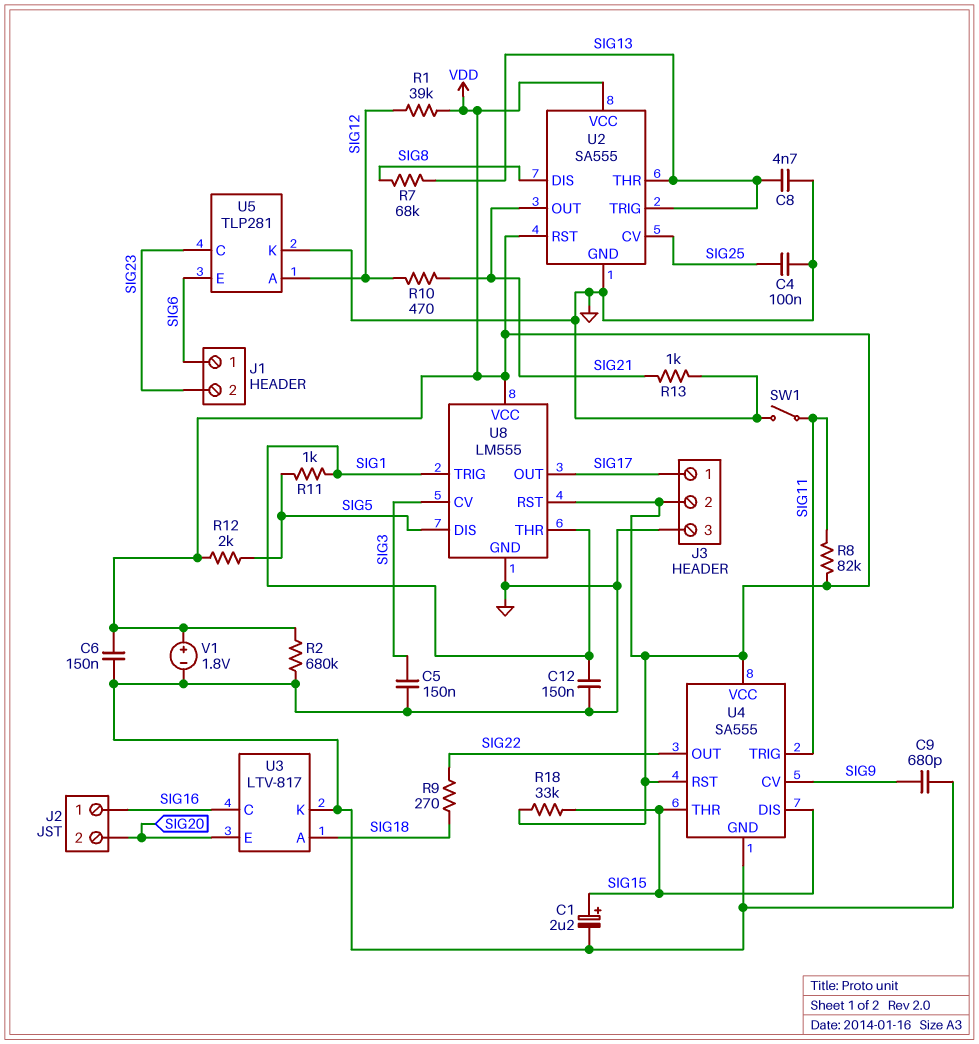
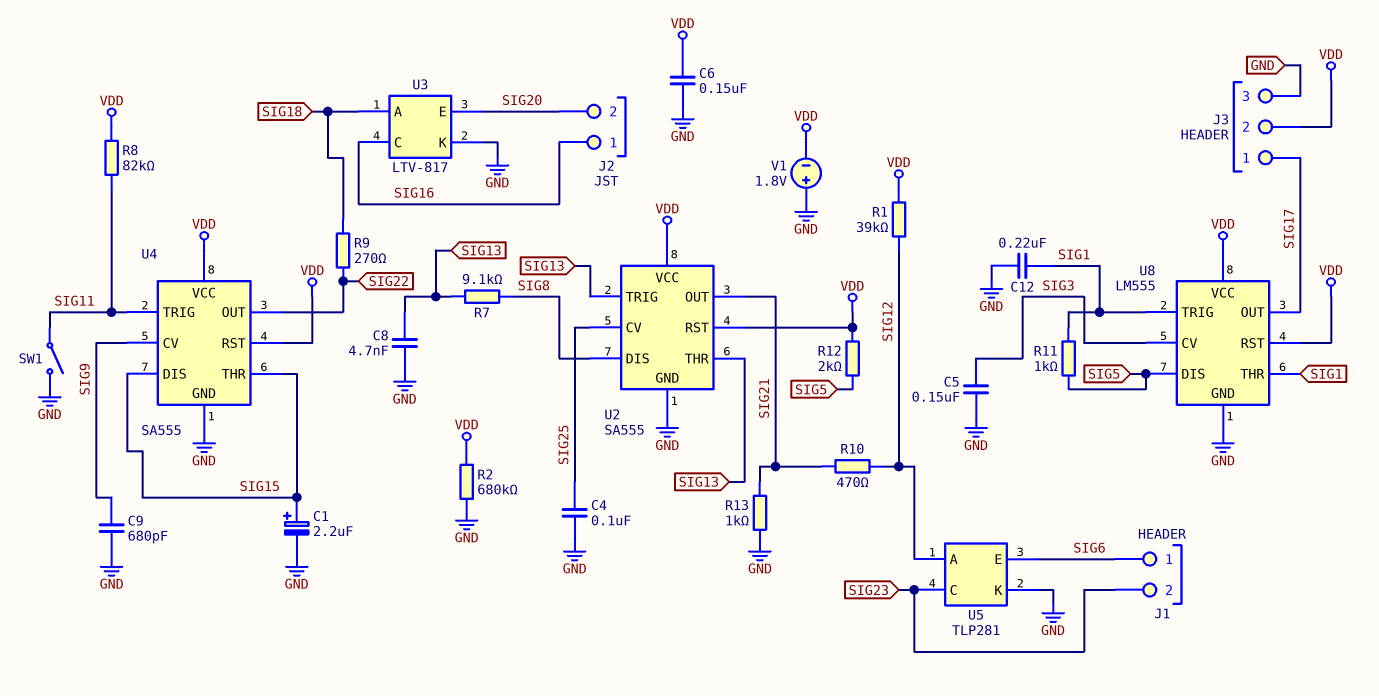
C12: 150nF (GND, SIG1) -> 220nF (GND, SIG1)
R7: 68k (SIG8, SIG13) -> 9.1k (SIG8, SIG13)
R18: 33k (SIG15, VDD) -> none
V1: 1.8V (plus VDD, minus GND) -> 1.8V (plus GND, minus VDD)

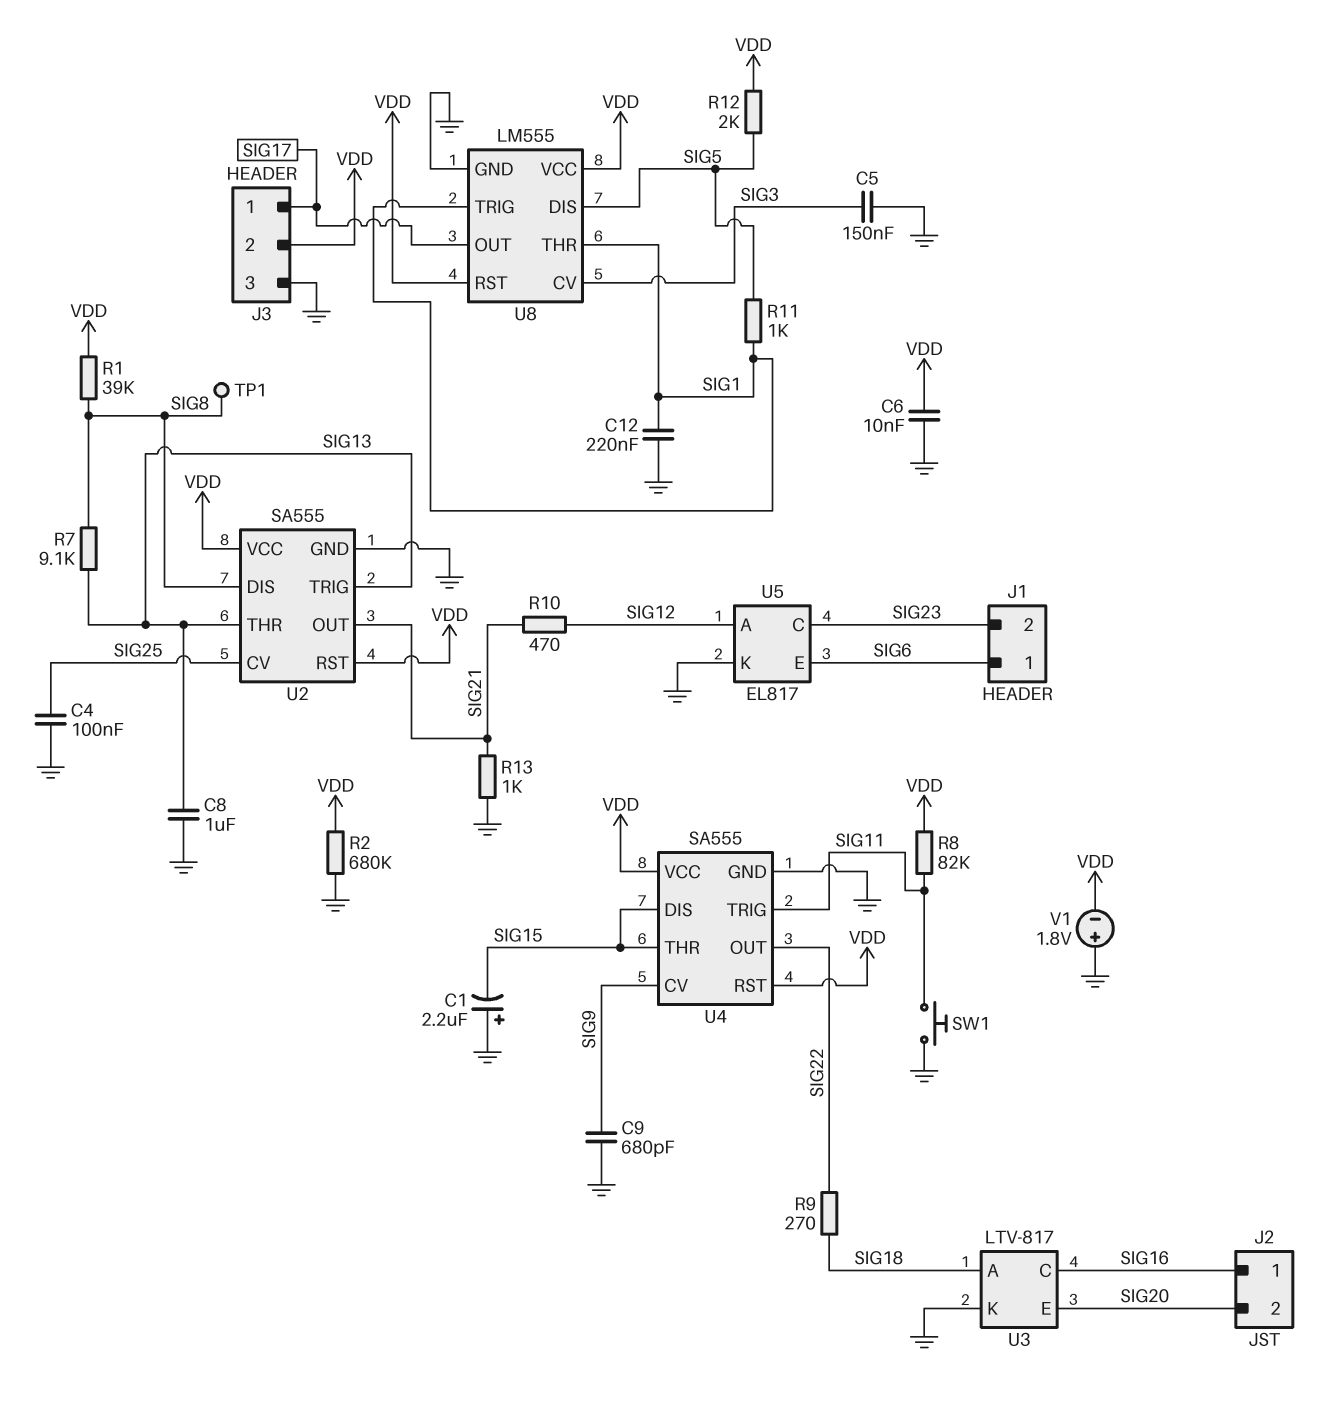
C1: 2.2uF (plus SIG15, minus GND) -> 2.2uF (plus GND, minus SIG15)
C6: 150nF (GND, VDD) -> 10nF (GND, VDD)
C8: 4.7nF (GND, SIG13) -> 1uF (GND, SIG13)
R1: 39k (SIG12, VDD) -> 39k (SIG8, VDD)
SW1: switch (GND, SIG11) -> button (GND, SIG11)
TP1: none -> test point (SIG8)
U5: TLP281 -> EL817

